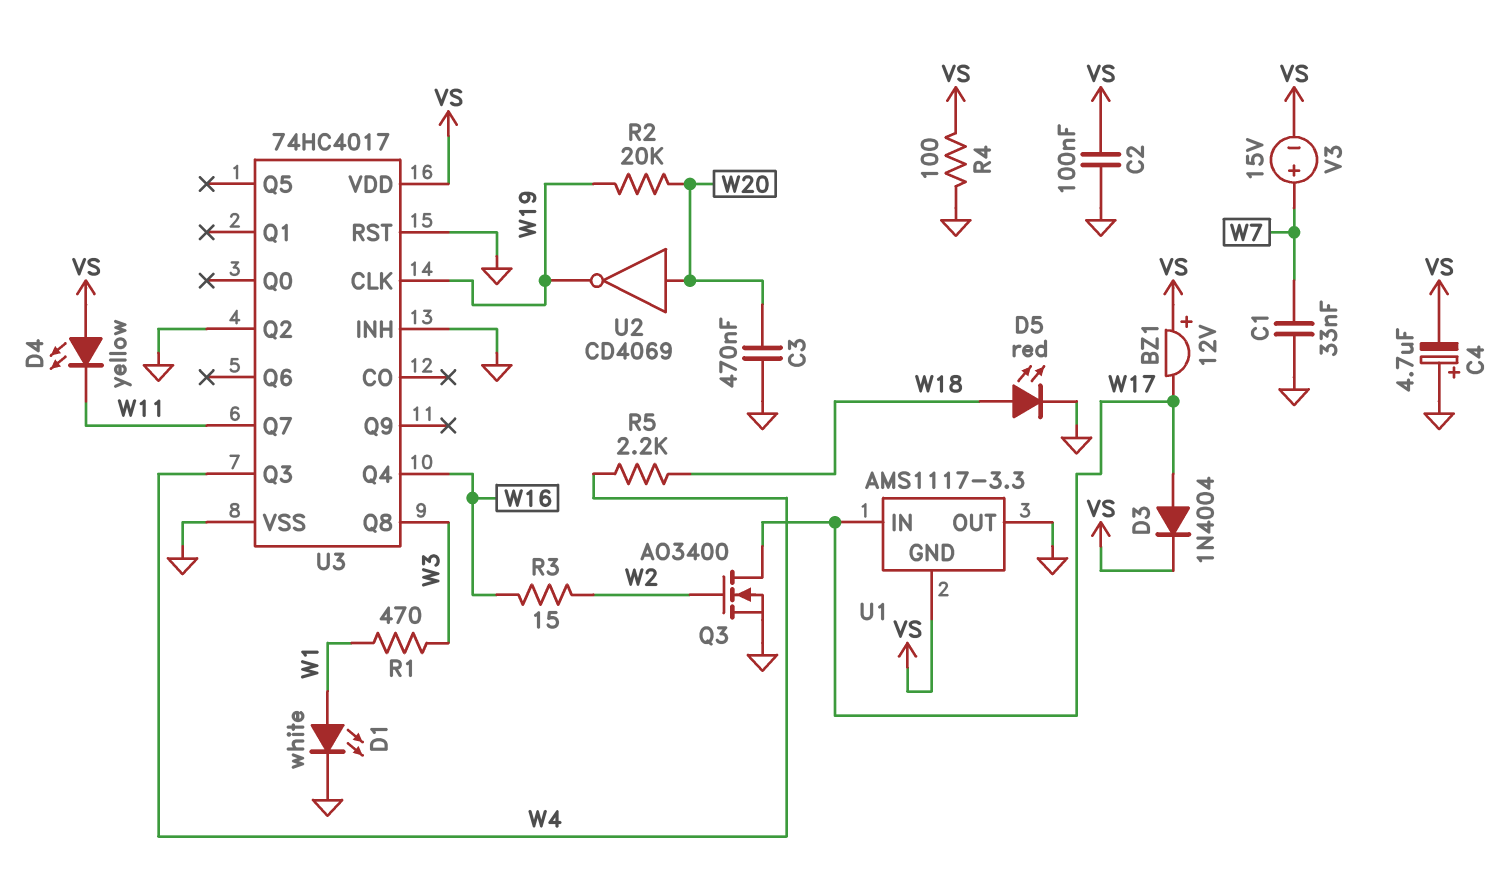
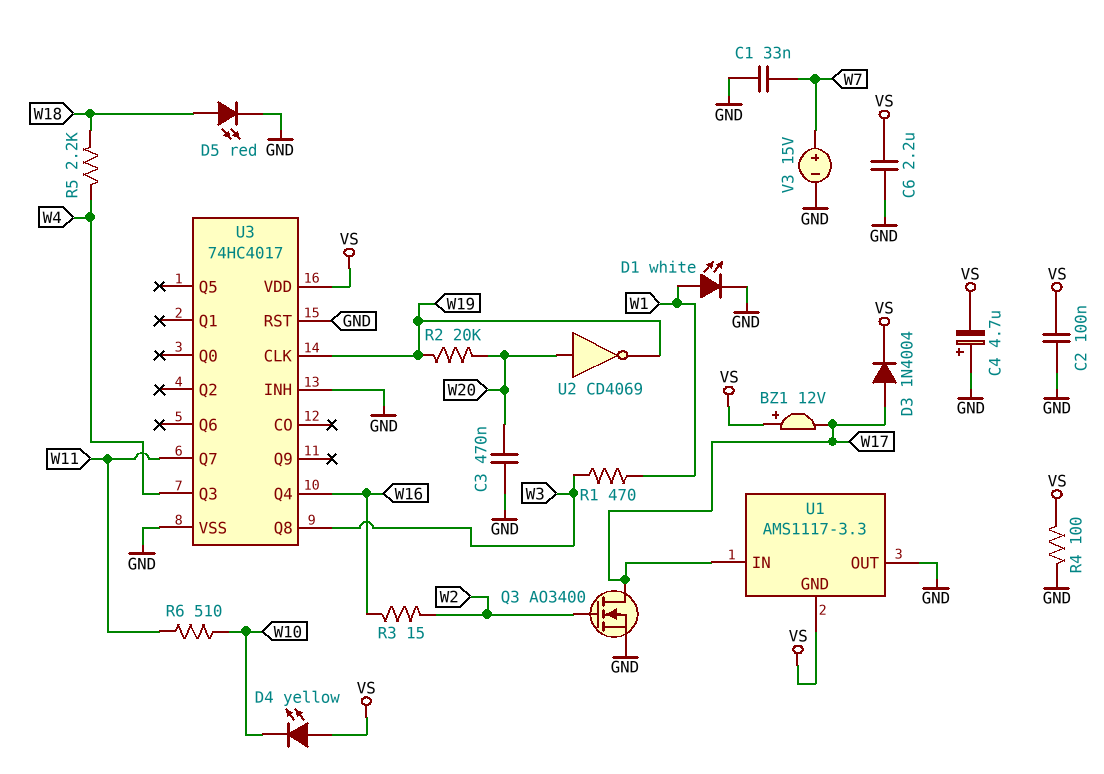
C6: none -> 2.2uF (GND, VS)
D4: LED yellow (A VS, K W11) -> LED yellow (A VS, K W10)
R6: none -> 510 (W10, W11)
U3 pin Q2: GND -> none
V3: 15V (plus W7, minus VS) -> 15V (plus W7, minus GND)

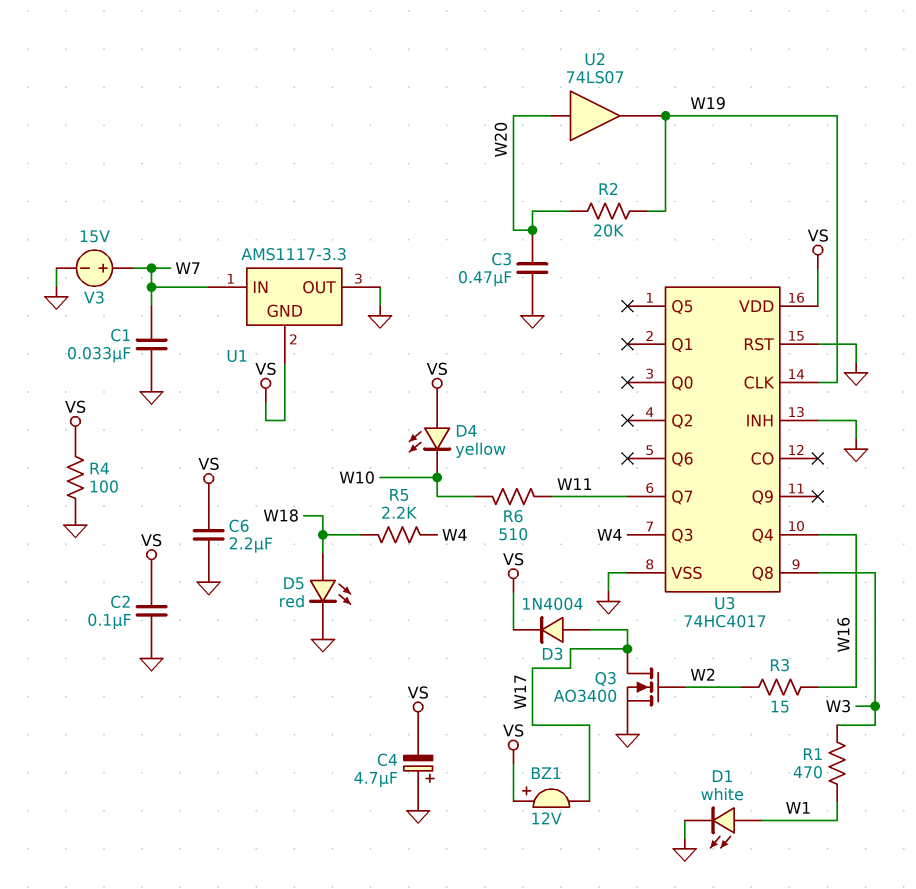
U1 pin IN: W17 -> W7
U2: NOT CD4069 (in W20, out W19) -> buffer 74LS07 (in W20, out W19)

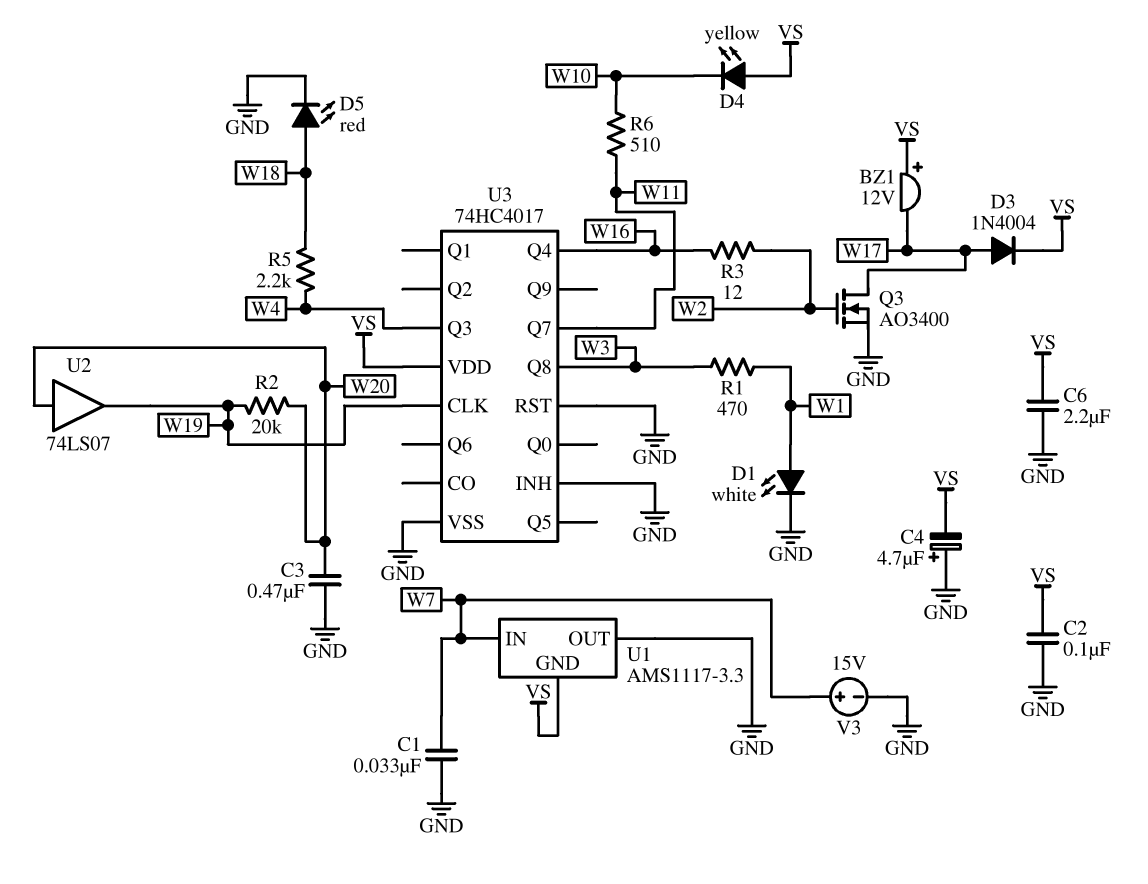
R3: 15 (W2, W16) -> 12 (W2, W16)
R4: 100 (GND, VS) -> none

